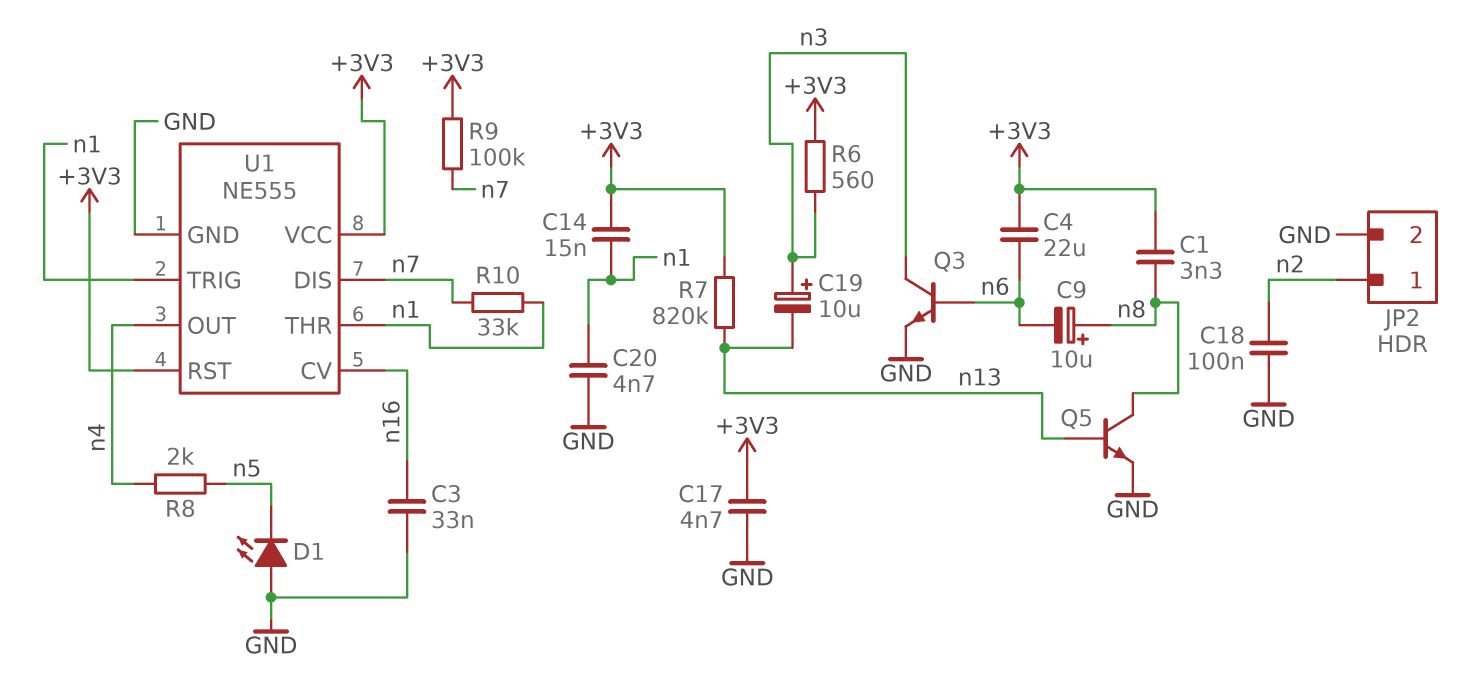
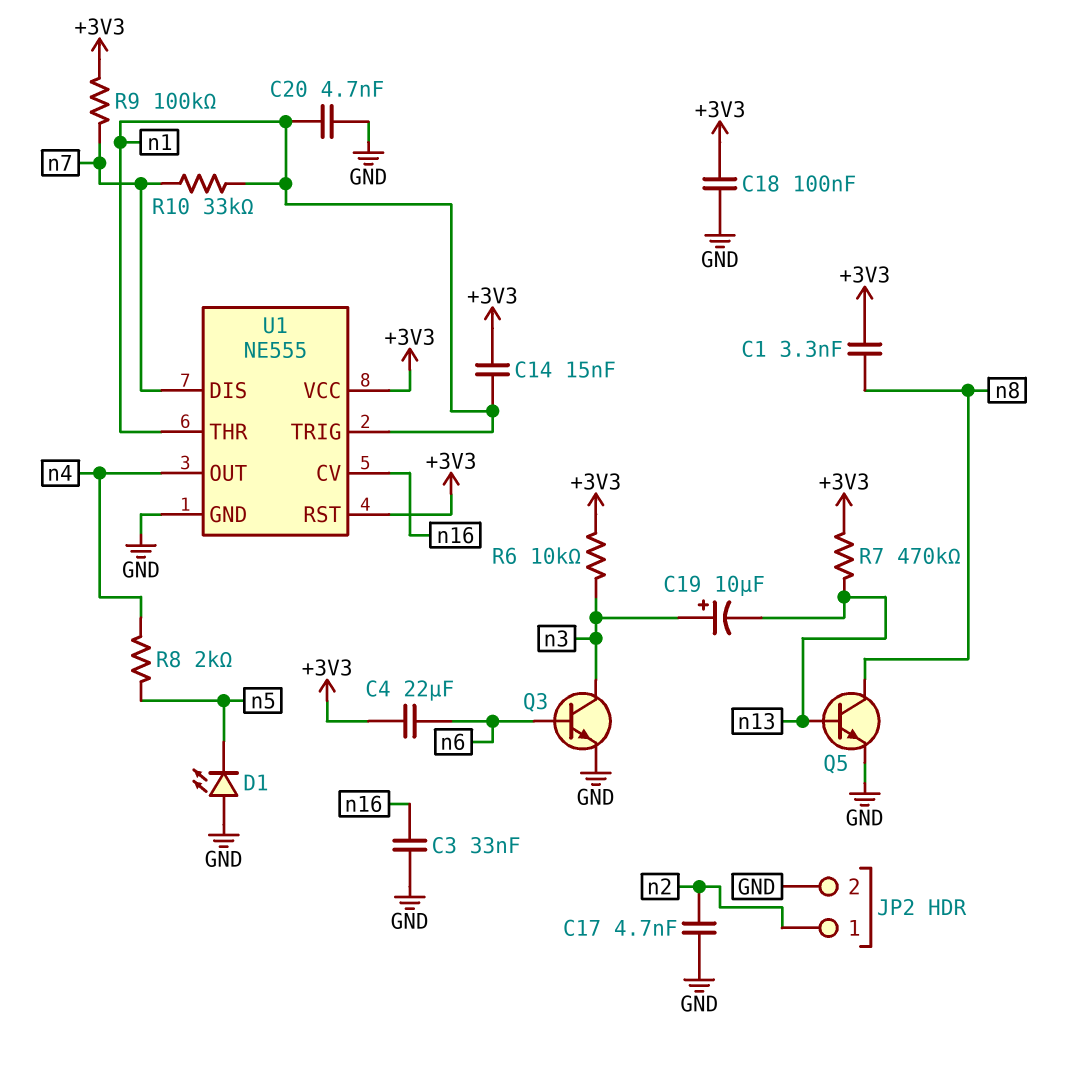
C9: 10uF (plus n8, minus n6) -> none
C17: 4.7nF (+3V3, GND) -> 4.7nF (GND, n2)
C18: 100nF (GND, n2) -> 100nF (+3V3, GND)
R6: 560 (+3V3, n3) -> 10k (+3V3, n3)
R7: 820k (+3V3, n13) -> 470k (+3V3, n13)

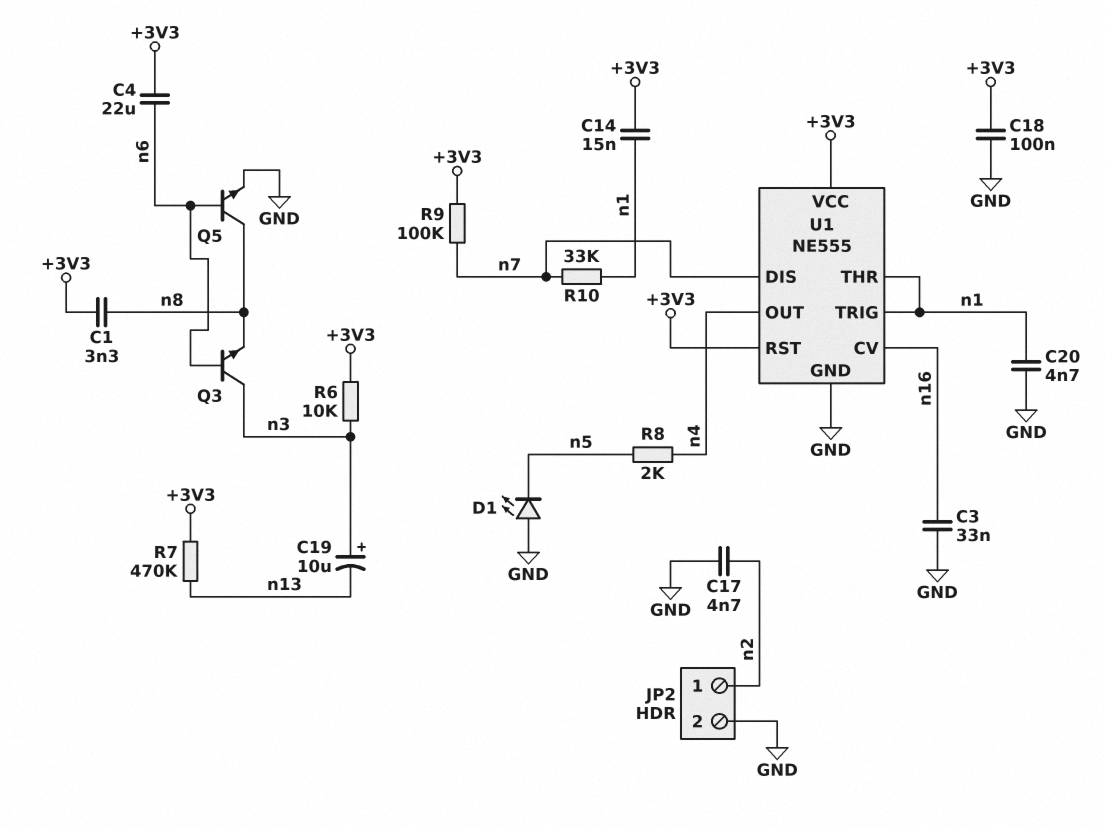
Q3: NPN (B n6, C n3, E GND) -> NPN (B n6, C n3, E n8)
Q5: NPN (B n13, C n8, E GND) -> NPN (B n6, C n8, E GND)

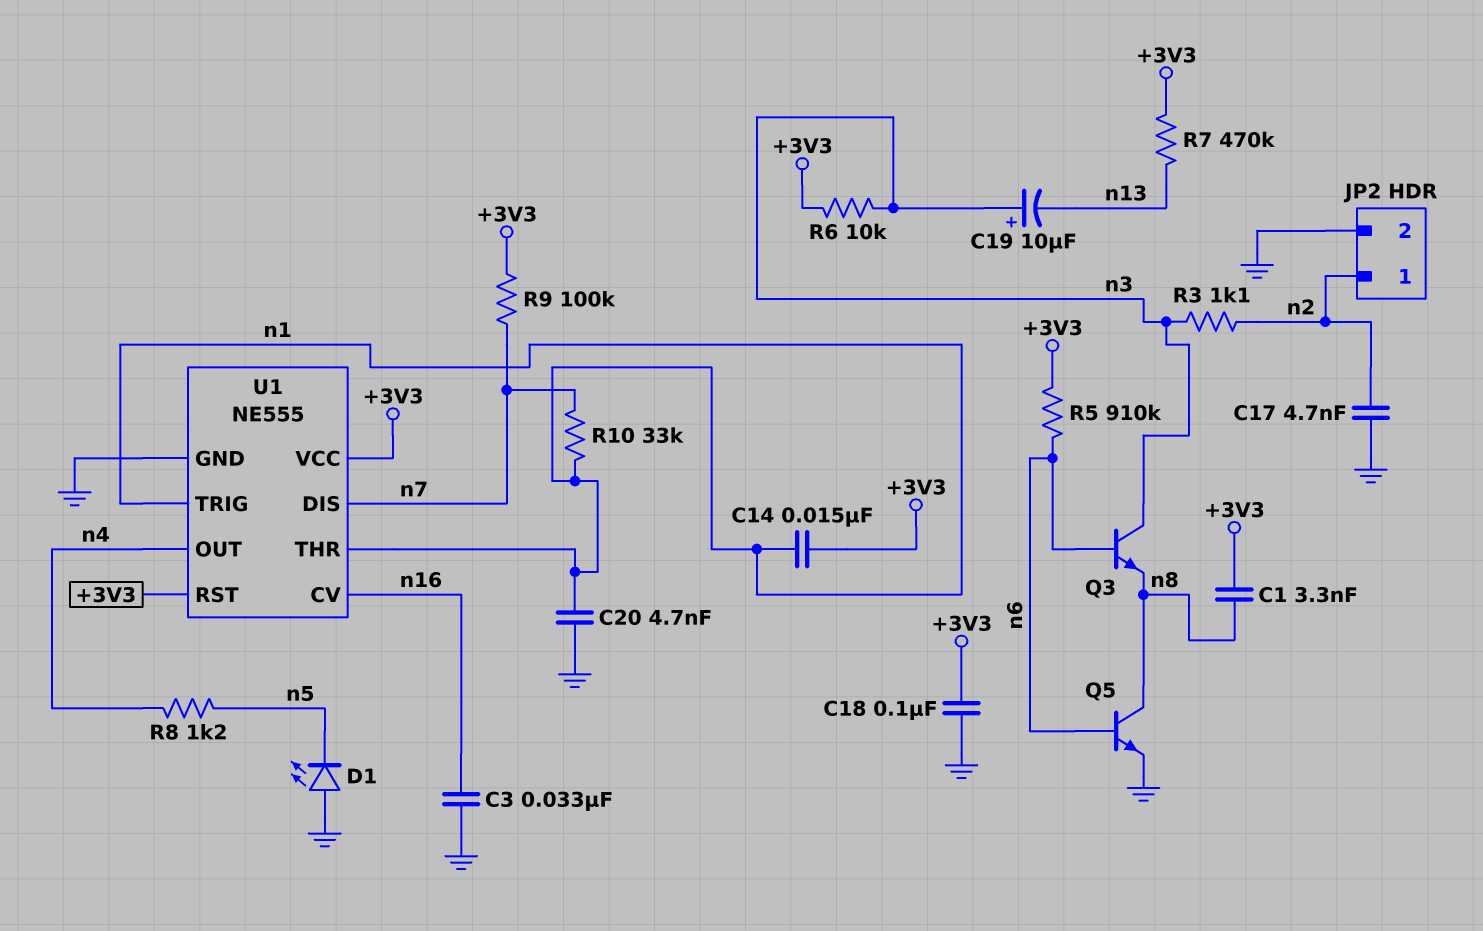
C4: 22uF (+3V3, n6) -> none
R3: none -> 1.1k (n2, n3)
R5: none -> 910k (+3V3, n6)
R8: 2k (n4, n5) -> 1.2k (n4, n5)

